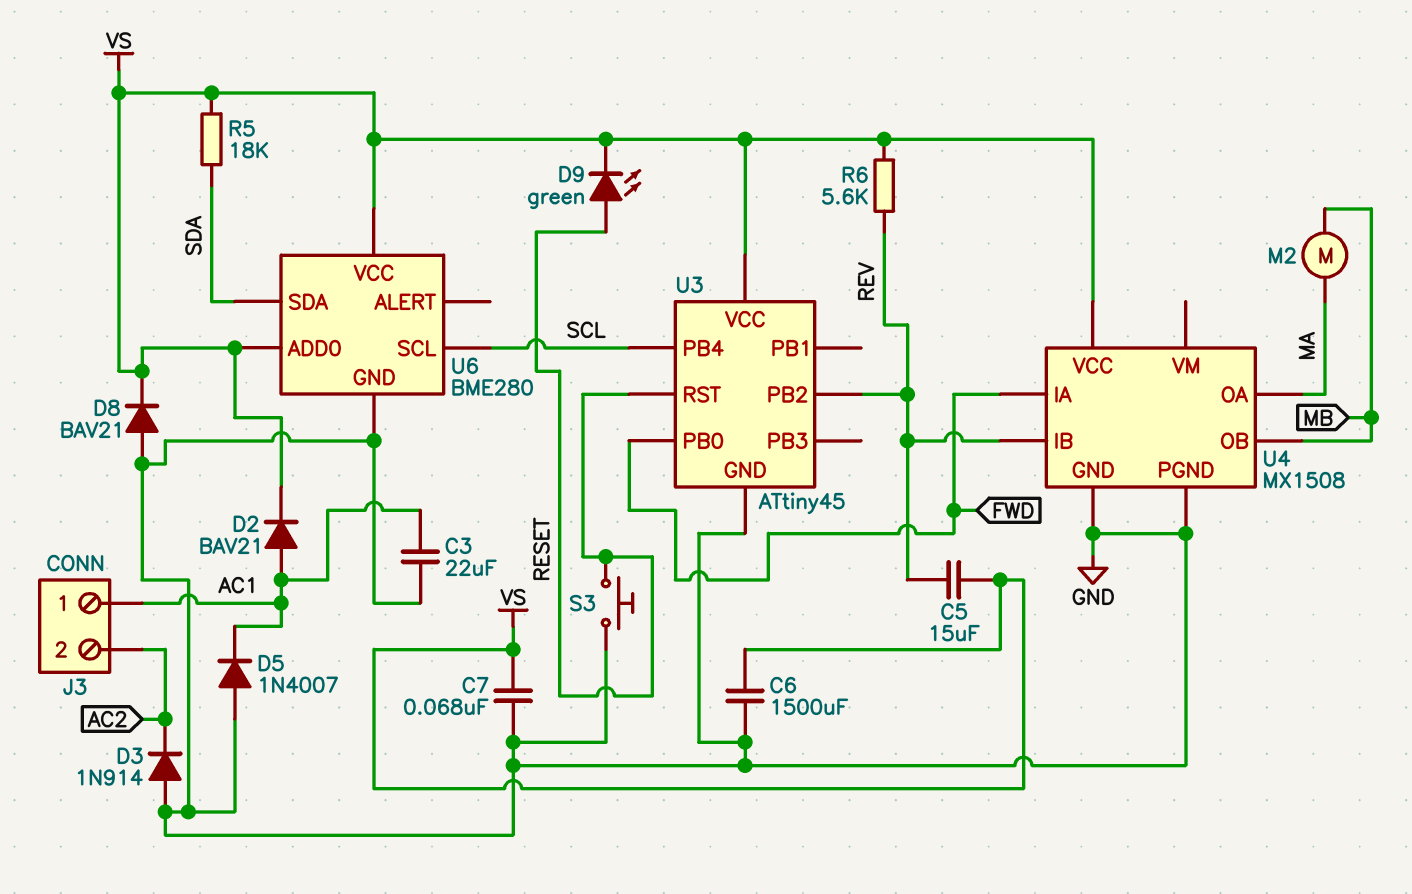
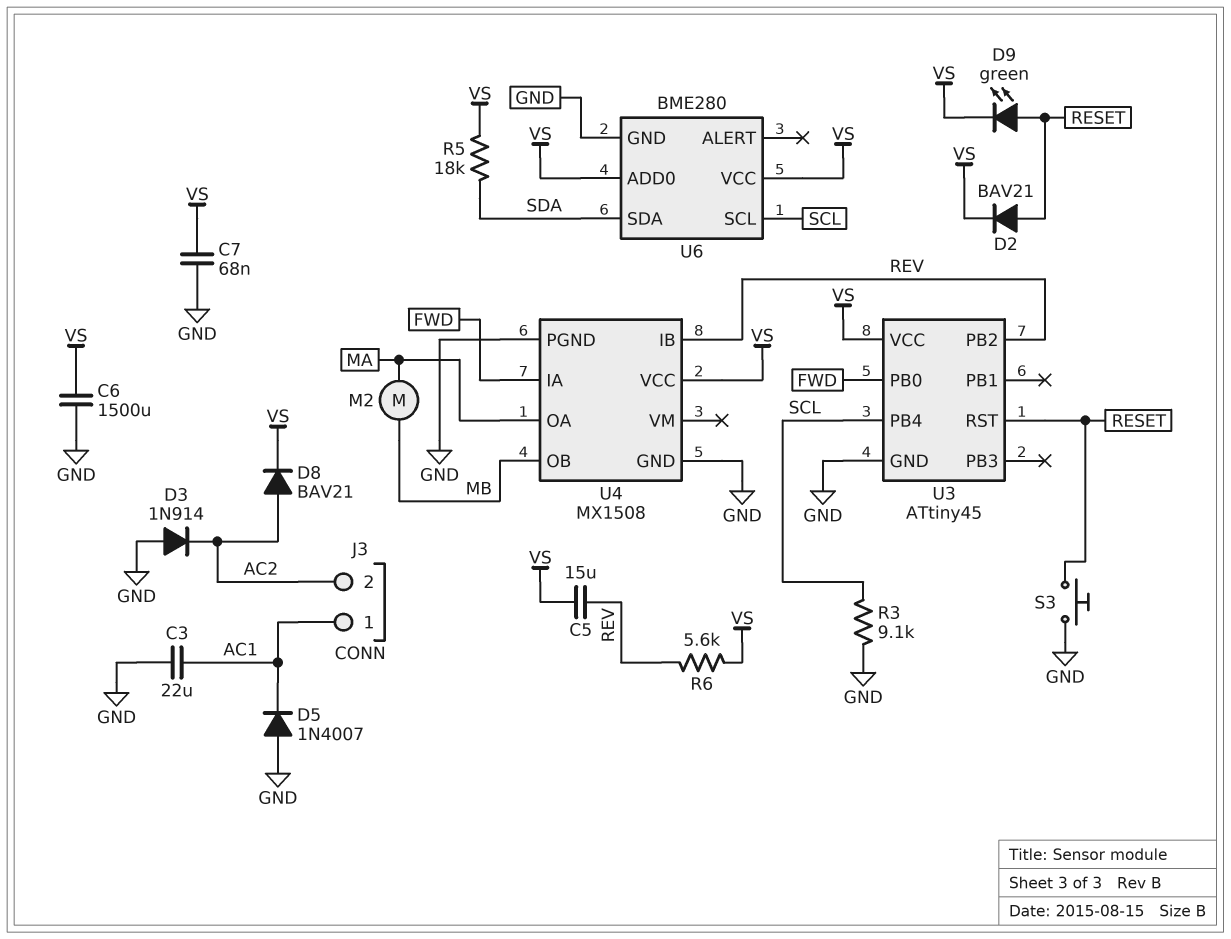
D2: diode BAV21 (A AC1, K VS) -> diode BAV21 (A RESET, K VS)
D8: diode BAV21 (A GND, K VS) -> diode BAV21 (A AC2, K VS)
R3: none -> 9.1k (GND, SCL)

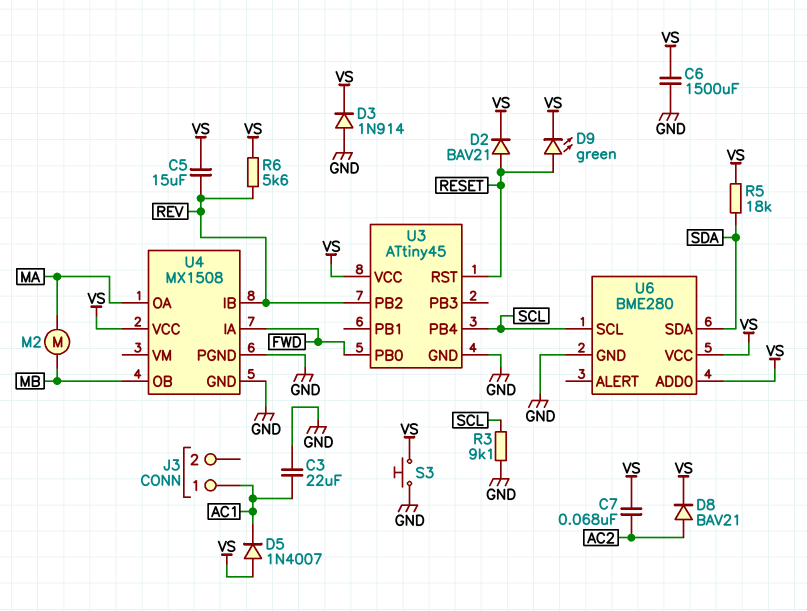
C7: 68nF (GND, VS) -> 68nF (AC2, VS)
D3: diode 1N914 (A GND, K AC2) -> diode 1N914 (A GND, K VS)
D5: diode 1N4007 (A GND, K AC1) -> diode 1N4007 (A VS, K AC1)
J3 pin 2: AC2 -> none
S3: button (GND, RESET) -> button (GND, VS)

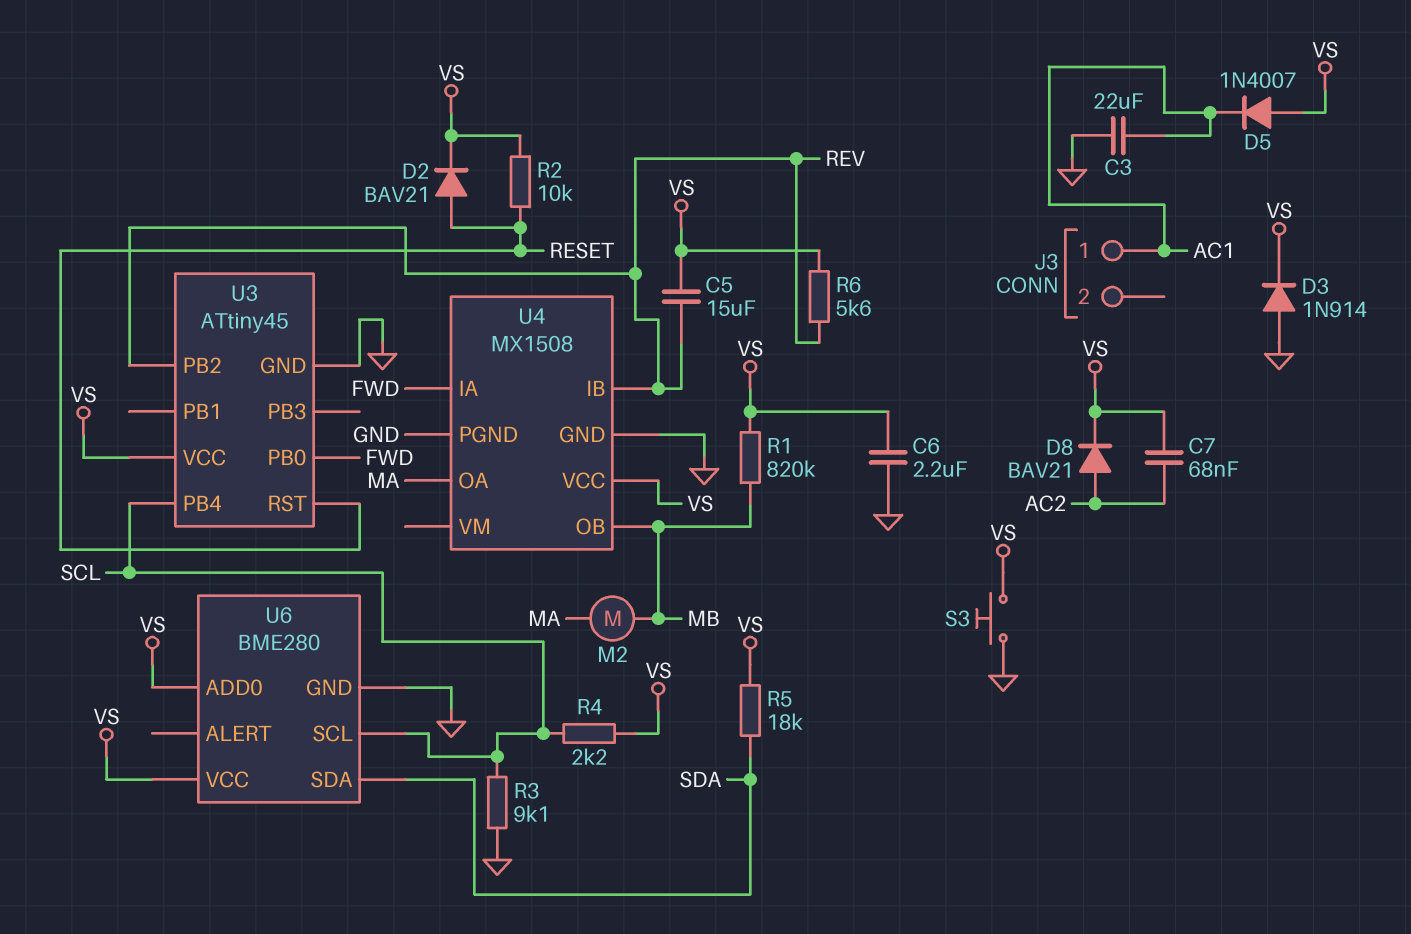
C6: 1500uF (GND, VS) -> 2.2uF (GND, VS)
D9: LED green (A RESET, K VS) -> none
R1: none -> 820k (MB, VS)
R2: none -> 10k (RESET, VS)
R4: none -> 2.2k (SCL, VS)

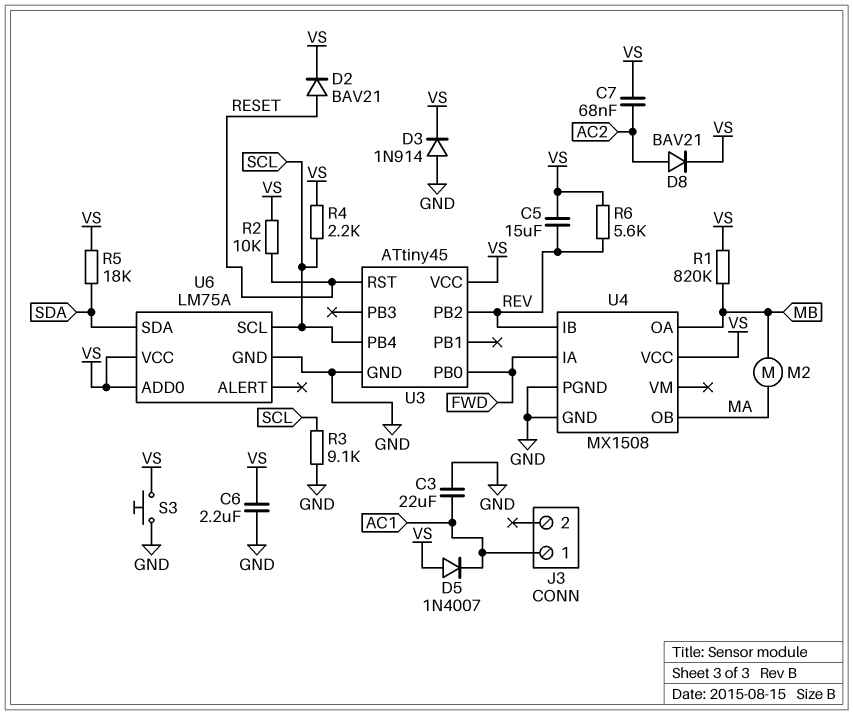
U4 pin OA: MA -> MB
U4 pin OB: MB -> MA
U6: BME280 -> LM75A

